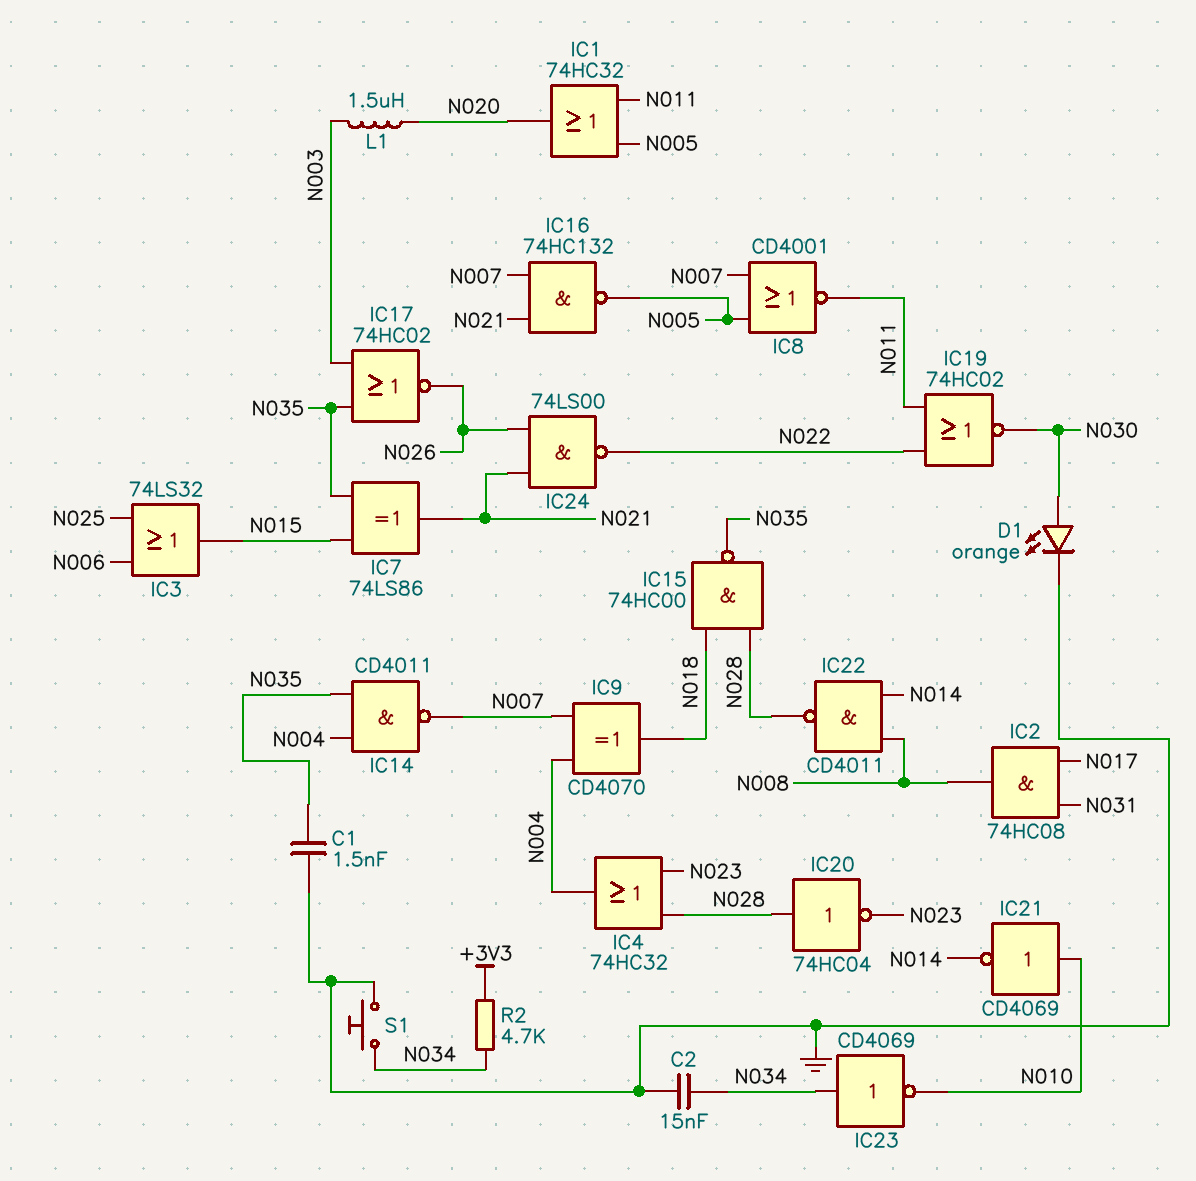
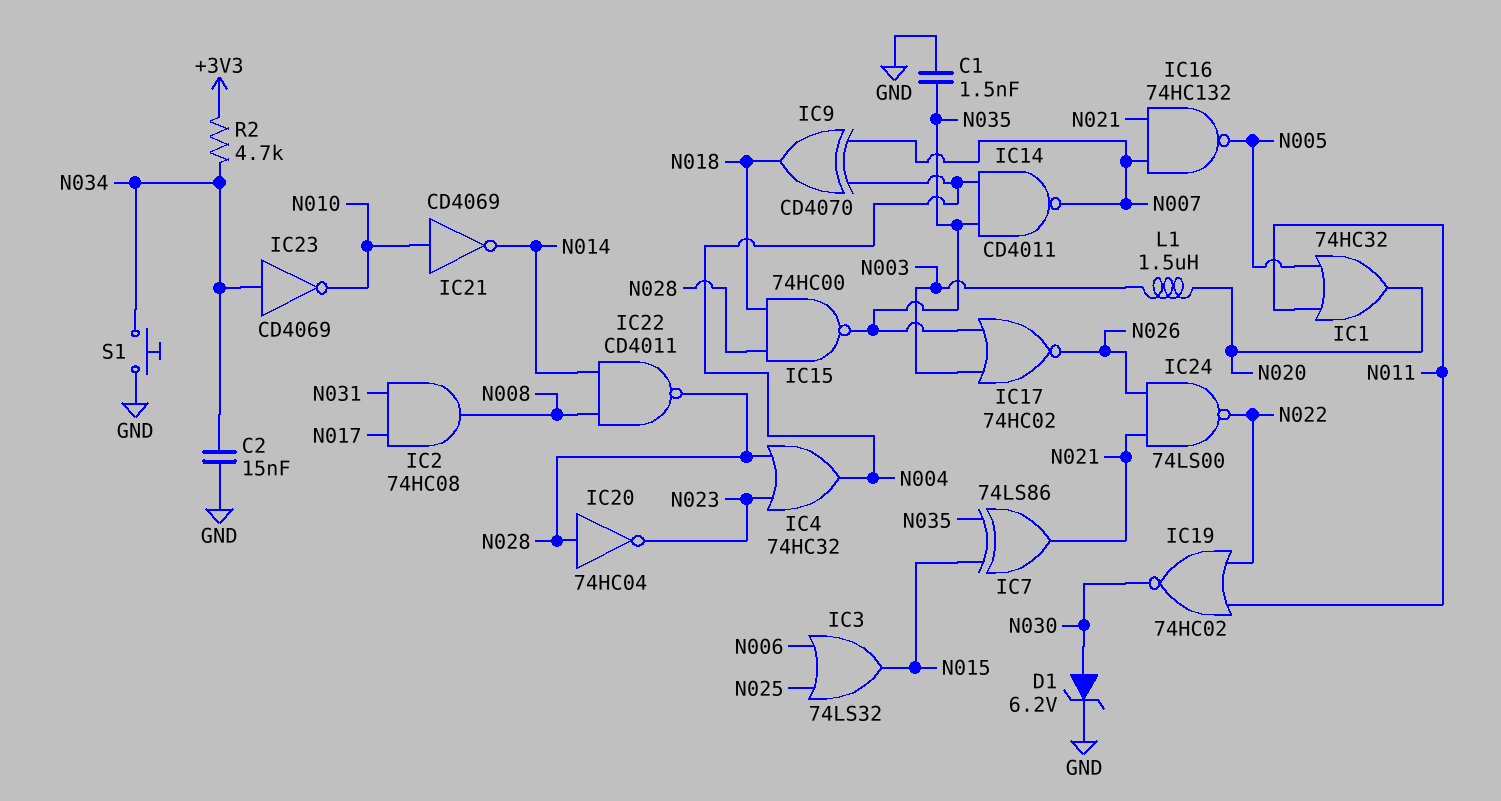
D1: LED orange (A N030, K GND) -> zener 6.2V (A N030, K GND)
IC8: NOR CD4001 (in N005, in N007, out N011) -> none

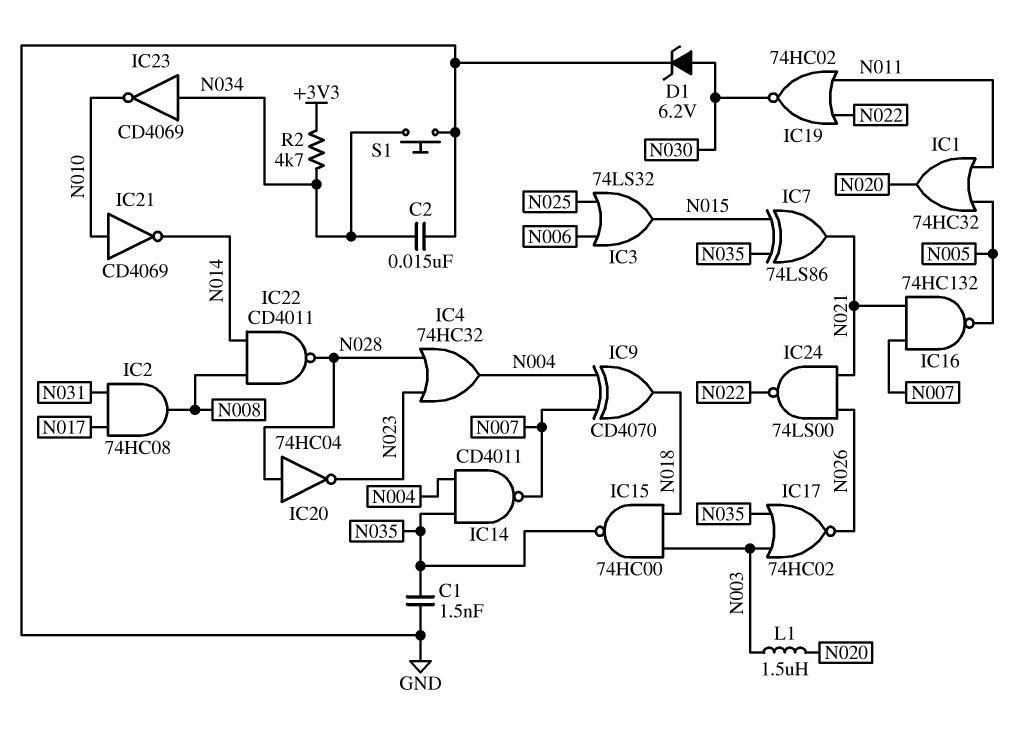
IC15: NAND 74HC00 (in N018, in N028, out N035) -> NAND 74HC00 (in N003, in N018, out N035)

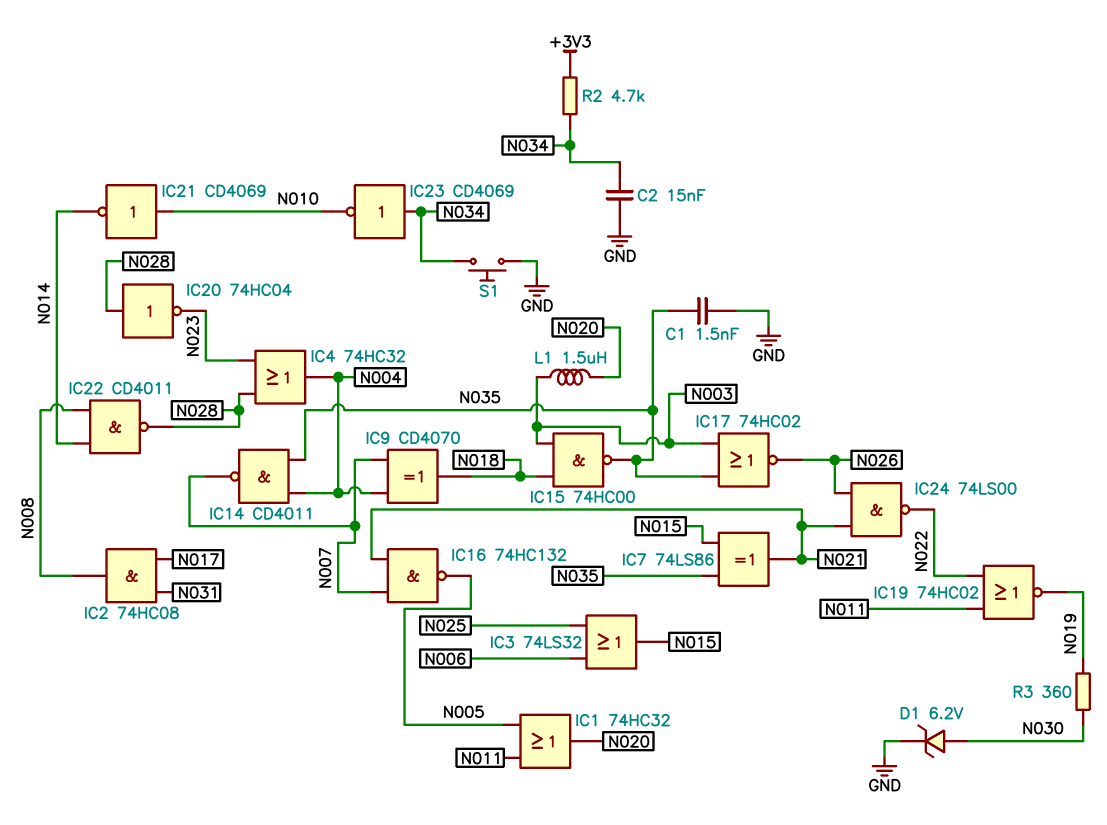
IC19: NOR 74HC02 (in N011, in N022, out N030) -> NOR 74HC02 (in N011, in N022, out N019)
R3: none -> 360 (N019, N030)

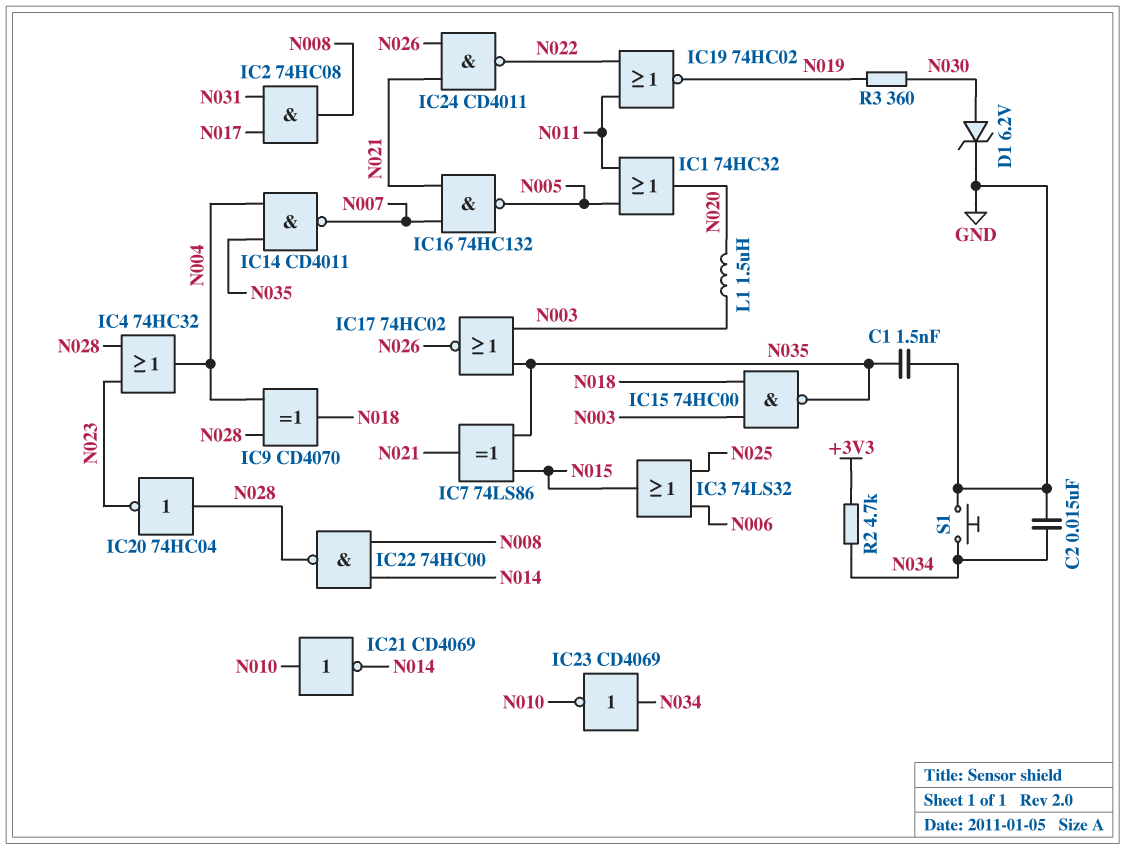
IC9: XOR CD4070 (in N004, in N007, out N018) -> XOR CD4070 (in N004, in N028, out N018)
IC22: NAND CD4011 (in N008, in N014, out N028) -> NAND 74HC00 (in N008, in N014, out N028)
IC24: NAND 74LS00 (in N021, in N026, out N022) -> NAND CD4011 (in N021, in N026, out N022)

